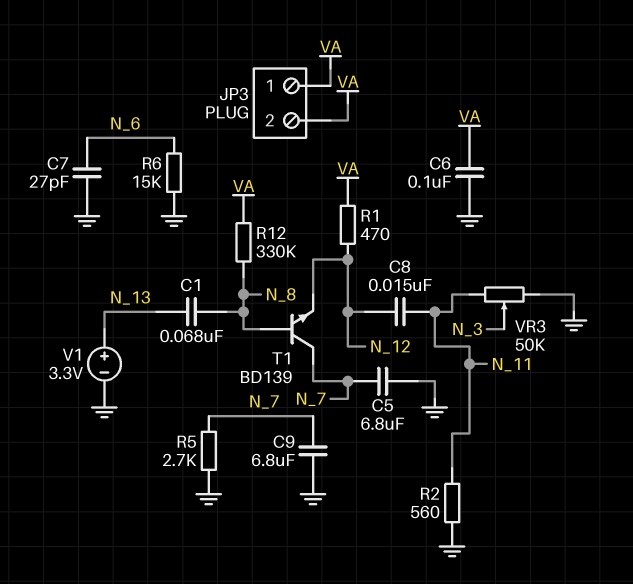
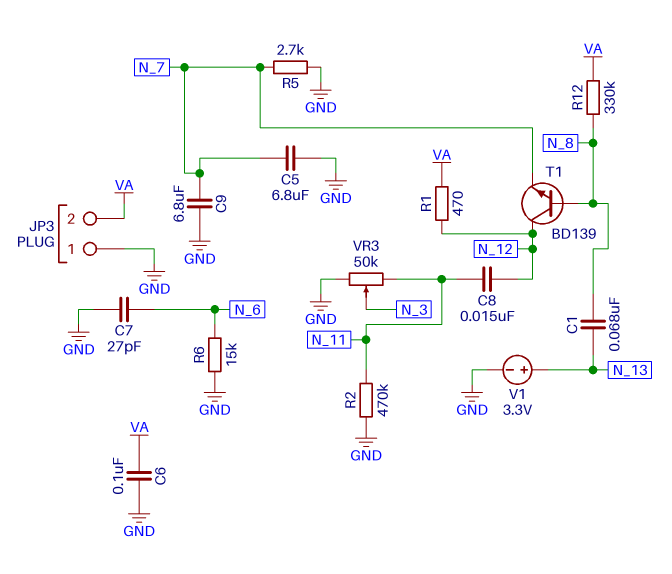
JP3 pin 1: VA -> GND
R2: 560 (GND, N_11) -> 470k (GND, N_11)
T1: NPN BD139 (B N_8, C N_7, E N_12) -> NPN BD139 (B N_8, C N_12, E N_7)

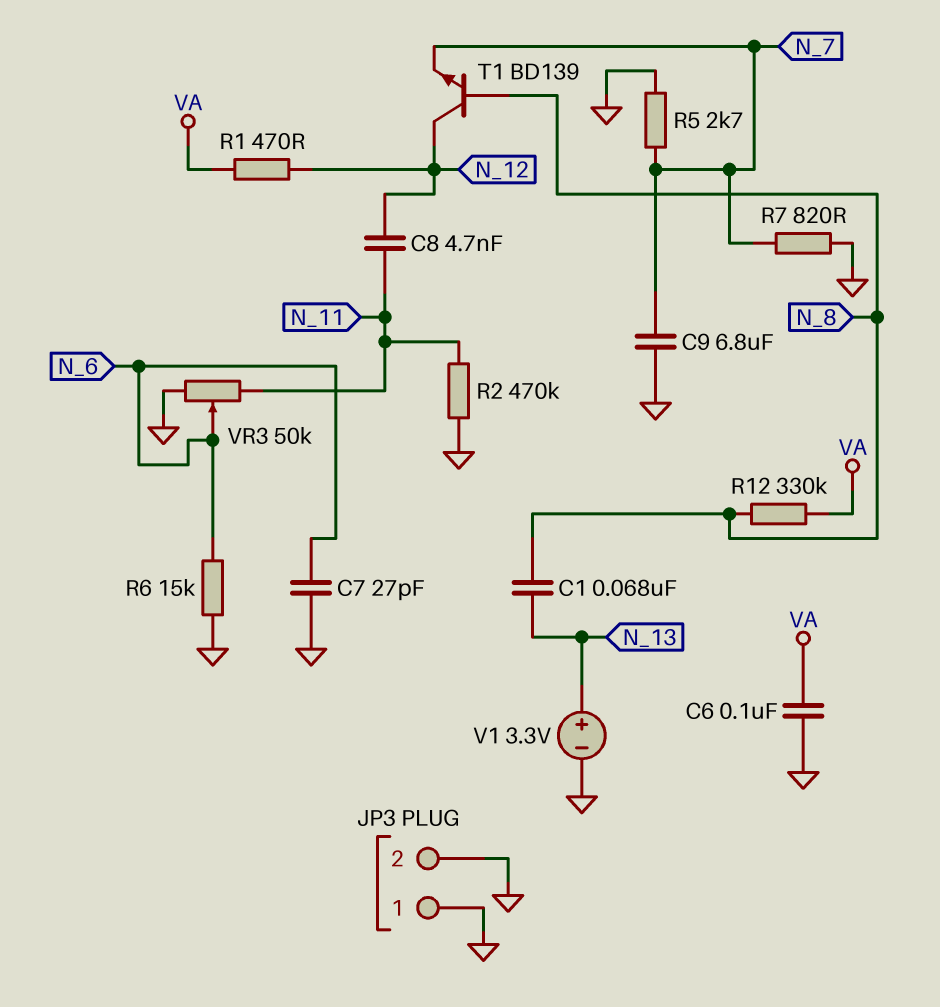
C5: 6.8uF (GND, N_7) -> none
C8: 15nF (N_11, N_12) -> 4.7nF (N_11, N_12)
JP3 pin 2: VA -> GND
R7: none -> 820 (GND, N_7)
VR3: 50k (GND, N_11, wiper N_3) -> 50k (GND, N_11, wiper N_6)

